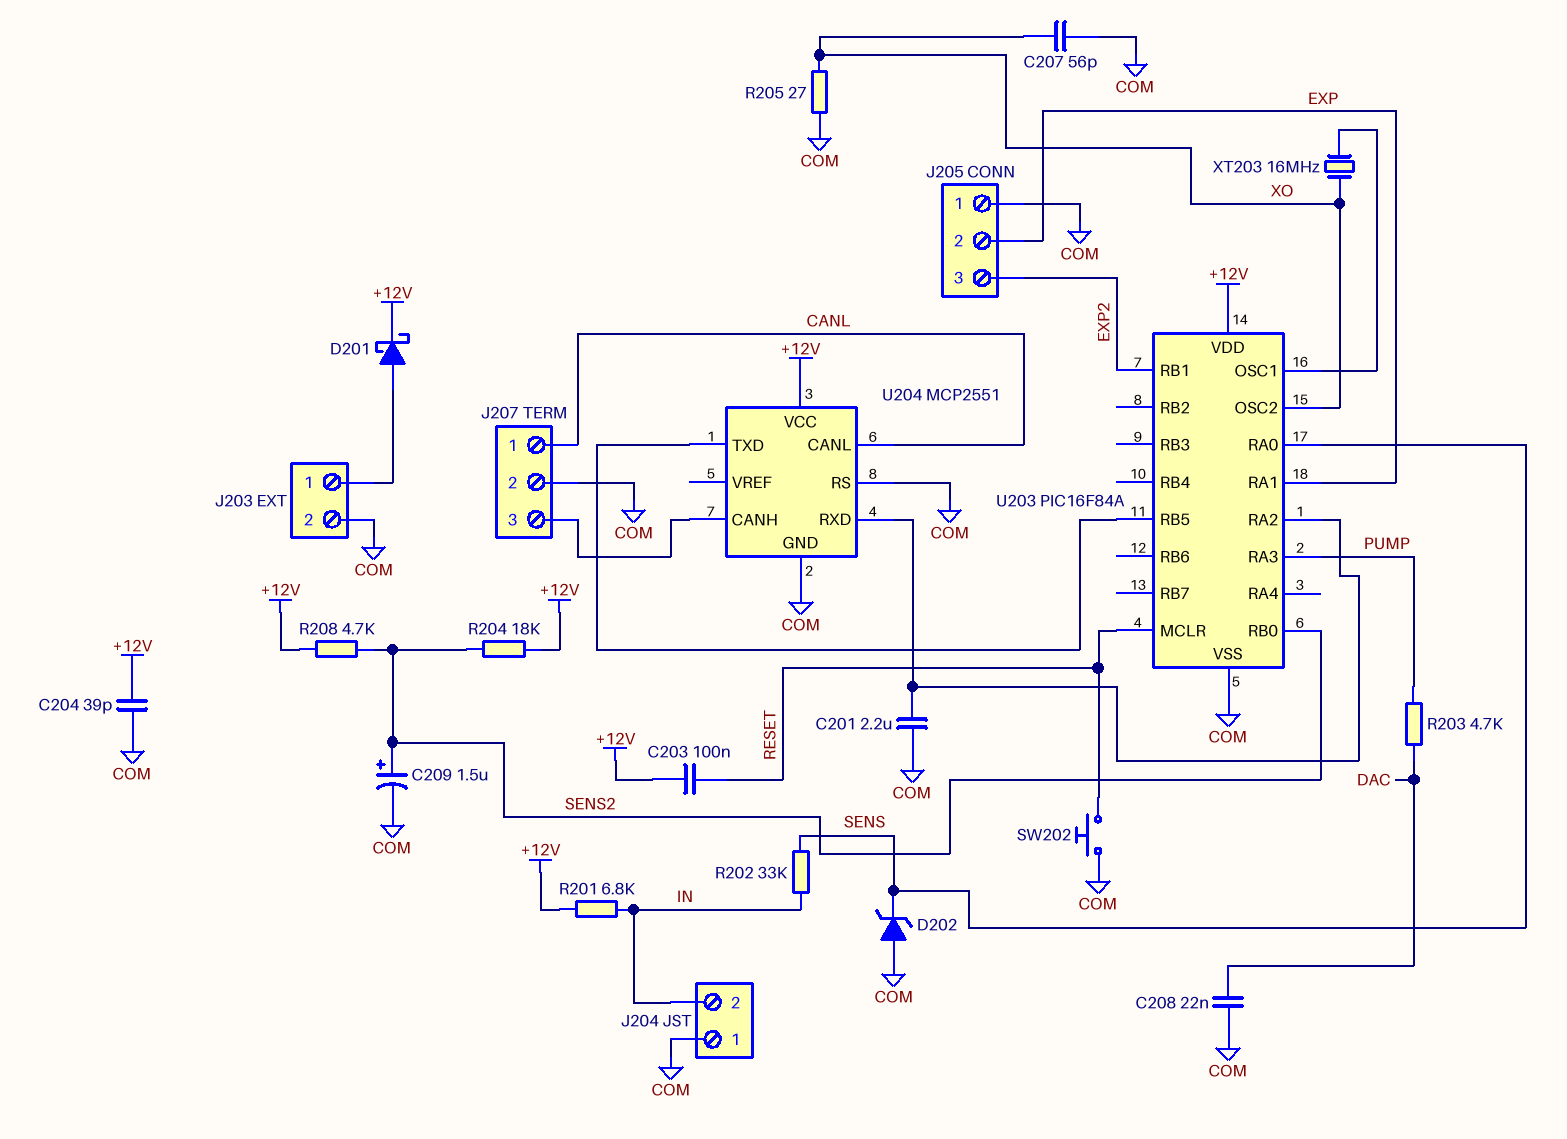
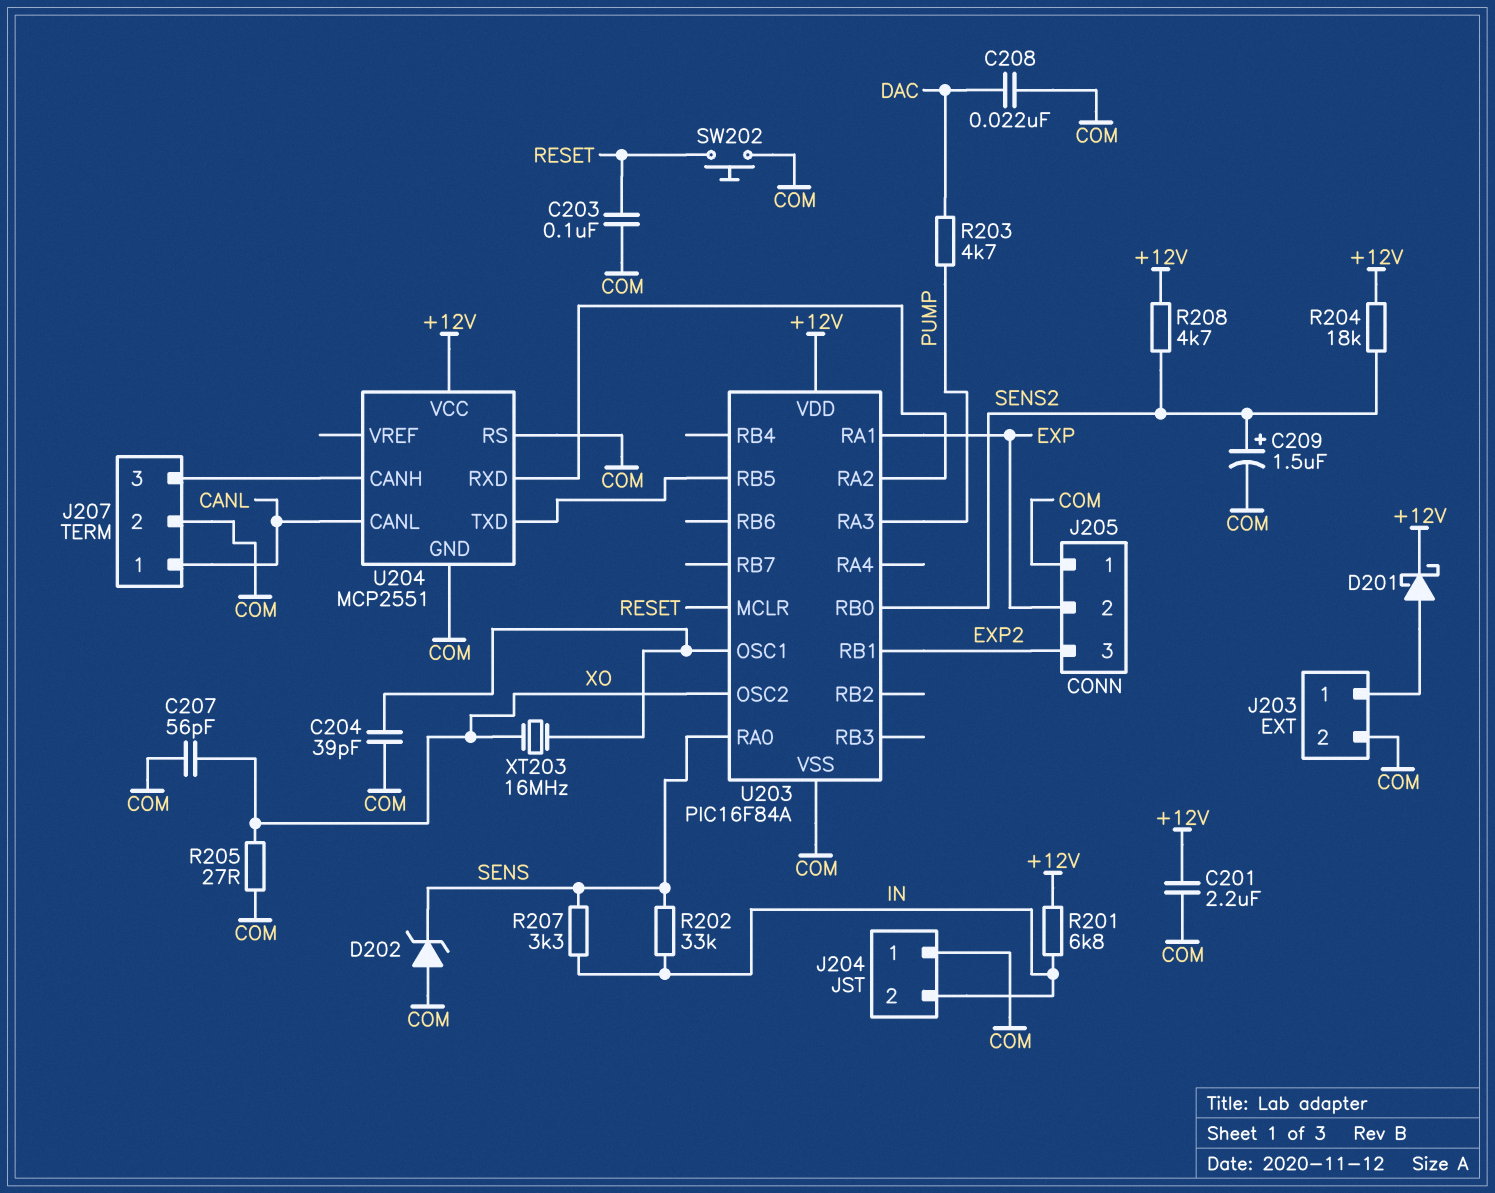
C201: 2.2uF (COM, U203/RA2) -> 2.2uF (+12V, COM)
C203: 100nF (+12V, RESET) -> 100nF (COM, RESET)
C204: 39pF (+12V, COM) -> 39pF (COM, U203/OSC1)
R207: none -> 3.3k (IN, SENS)

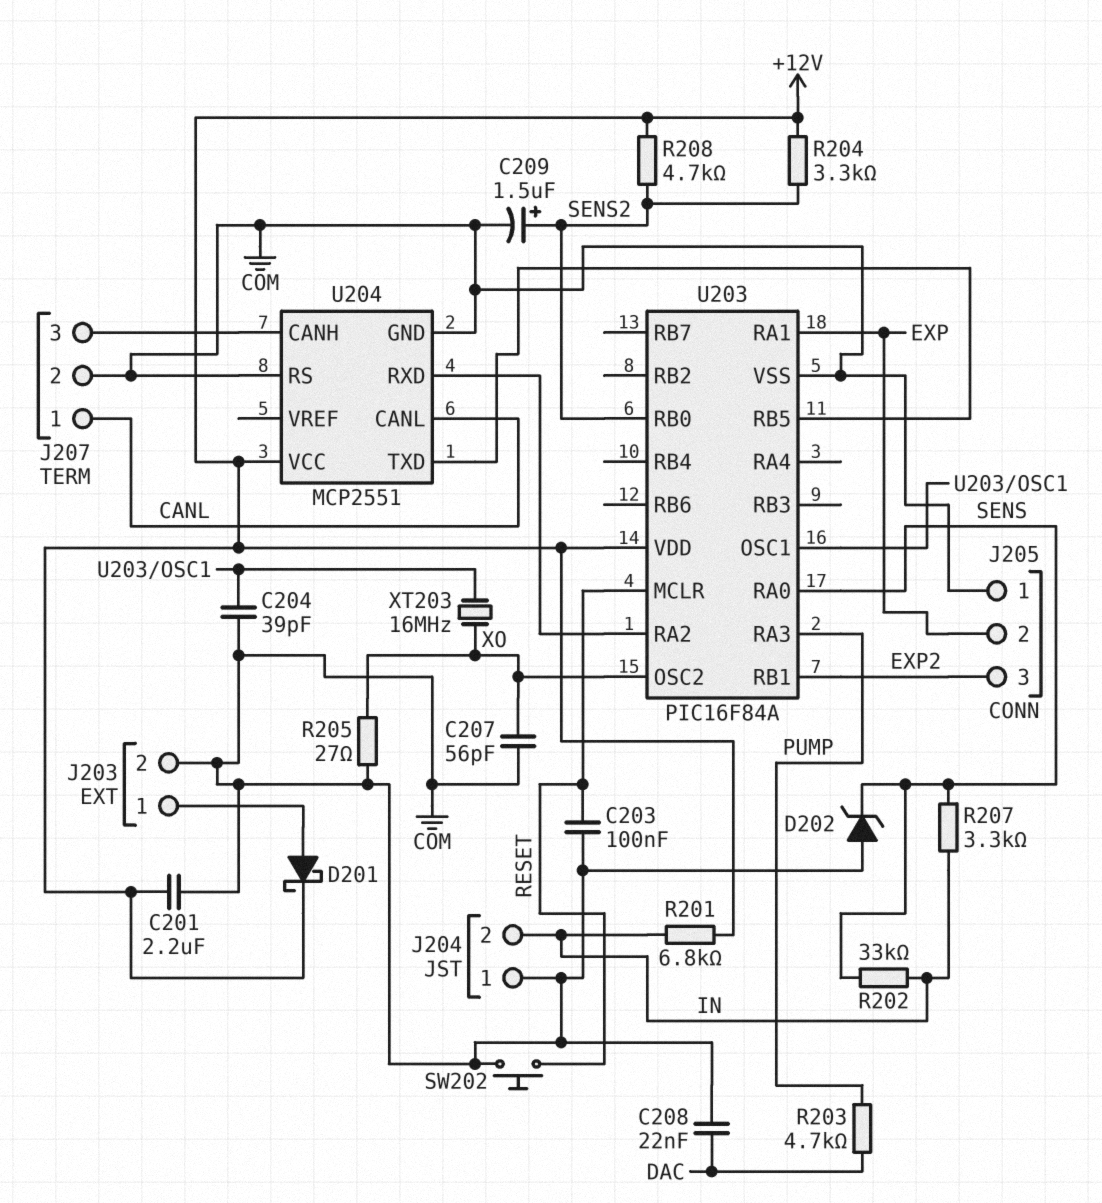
R204: 18k (+12V, SENS2) -> 3.3k (+12V, SENS2)

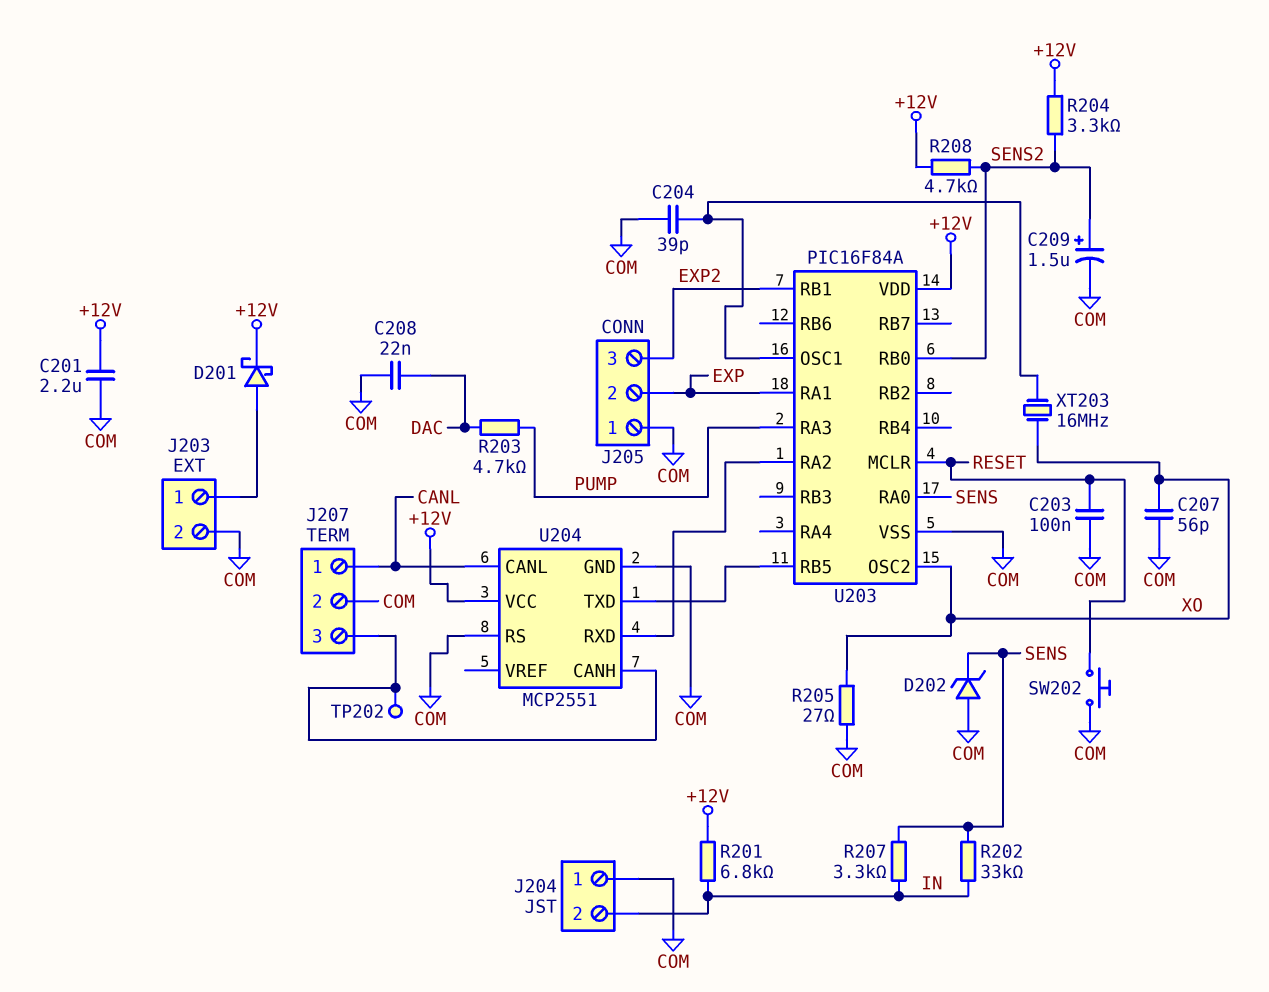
TP202: none -> test point (J207/3)

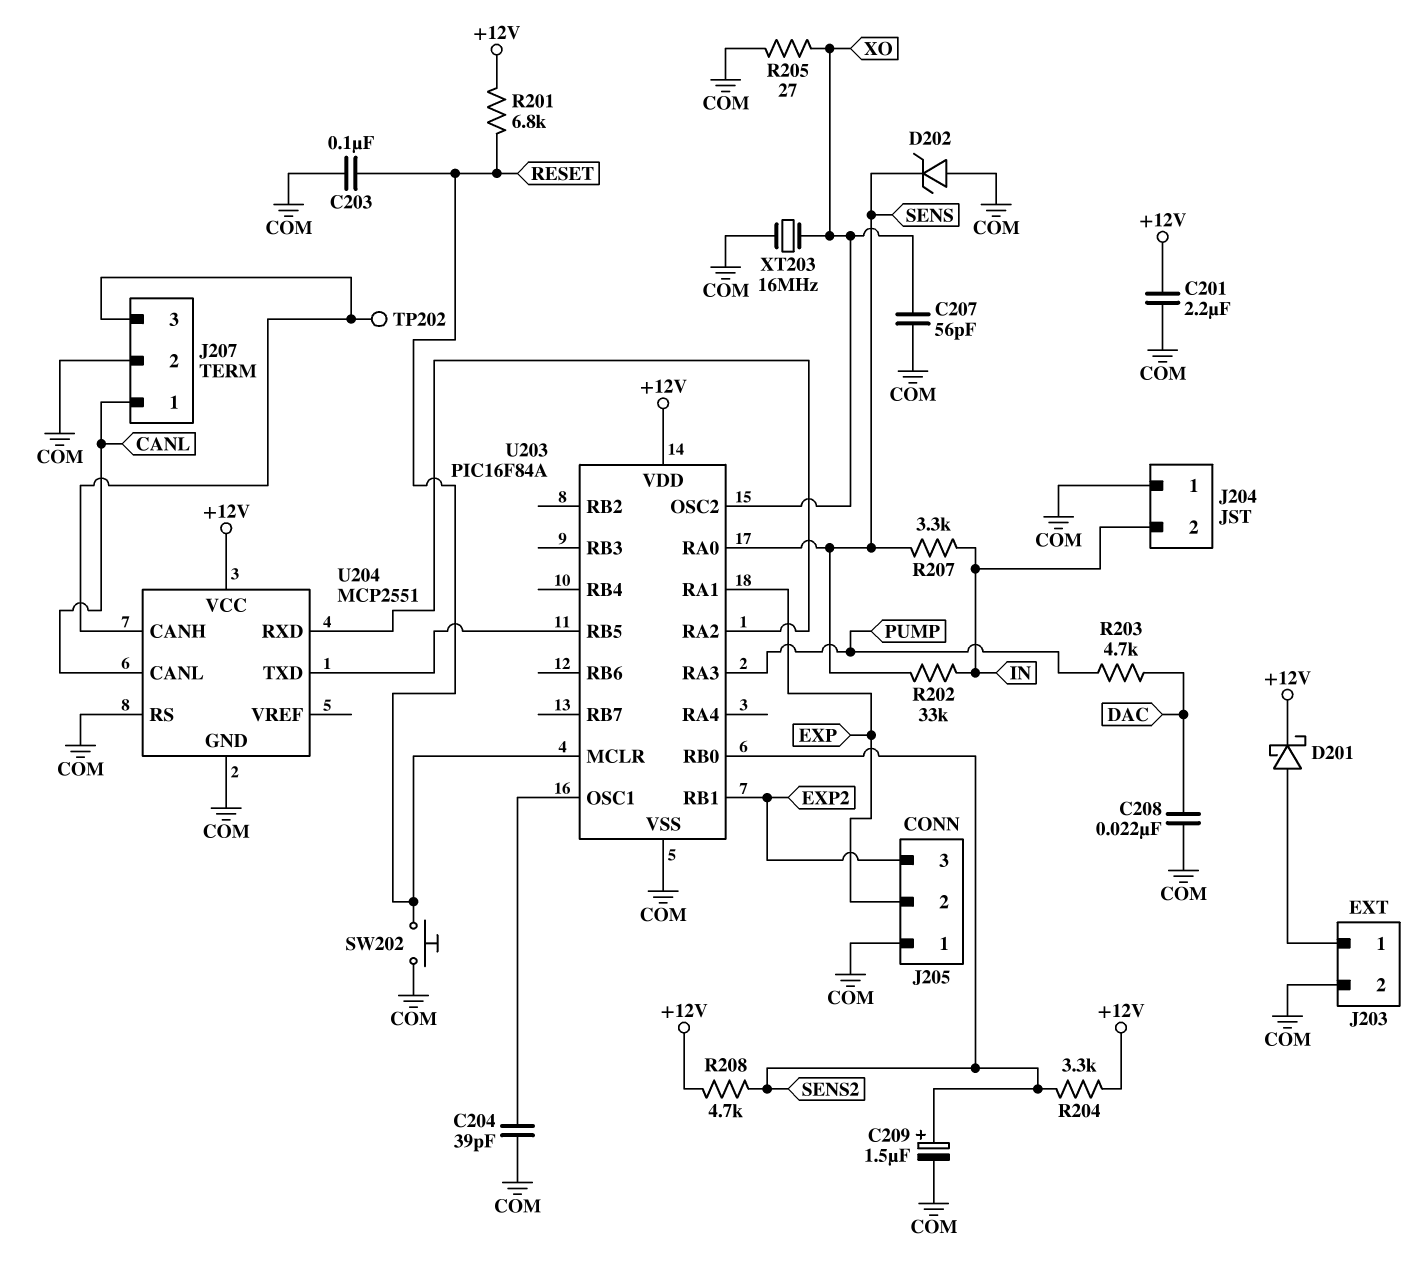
R201: 6.8k (+12V, IN) -> 6.8k (+12V, RESET)
XT203: 16MHz (U203/OSC1, XO) -> 16MHz (COM, XO)

